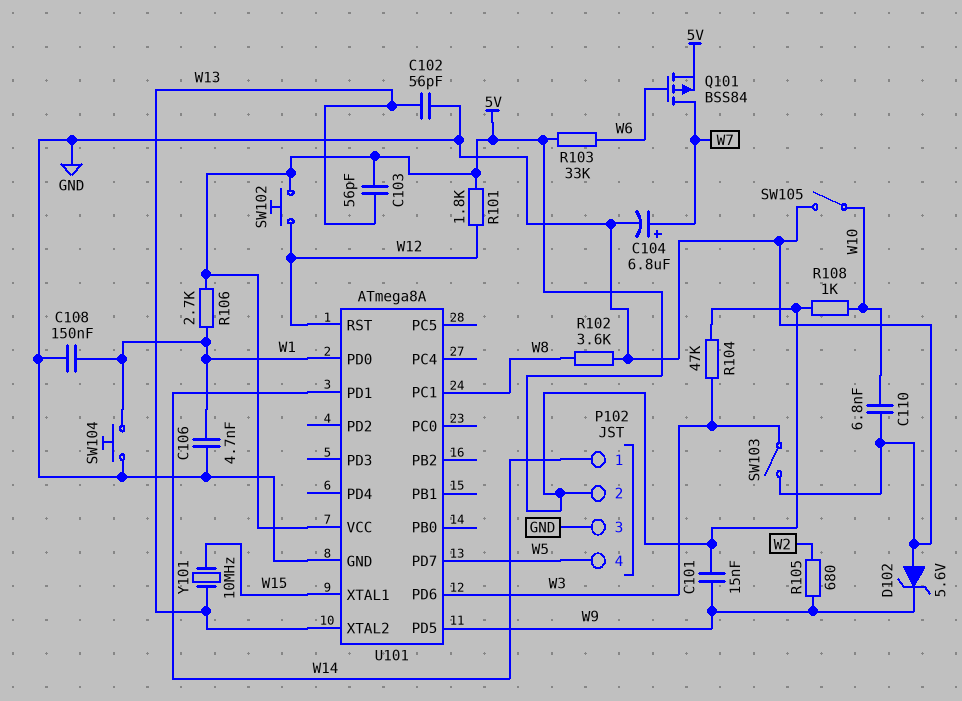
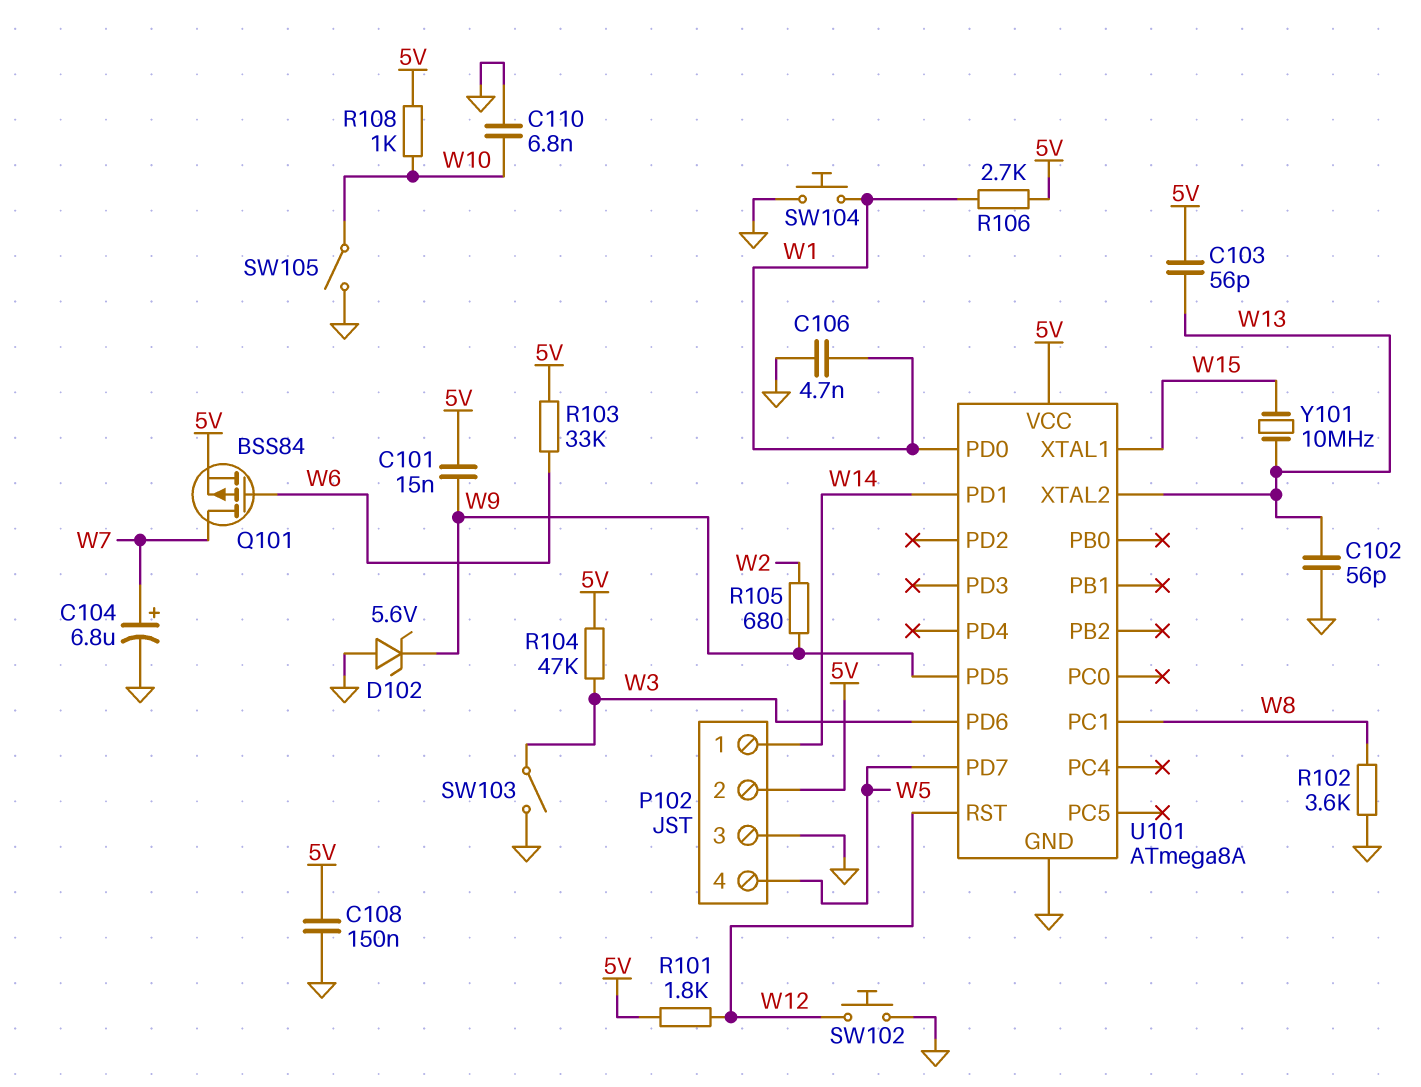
C108: 150nF (GND, W1) -> 150nF (5V, GND)
SW102: button (5V, W12) -> button (GND, W12)

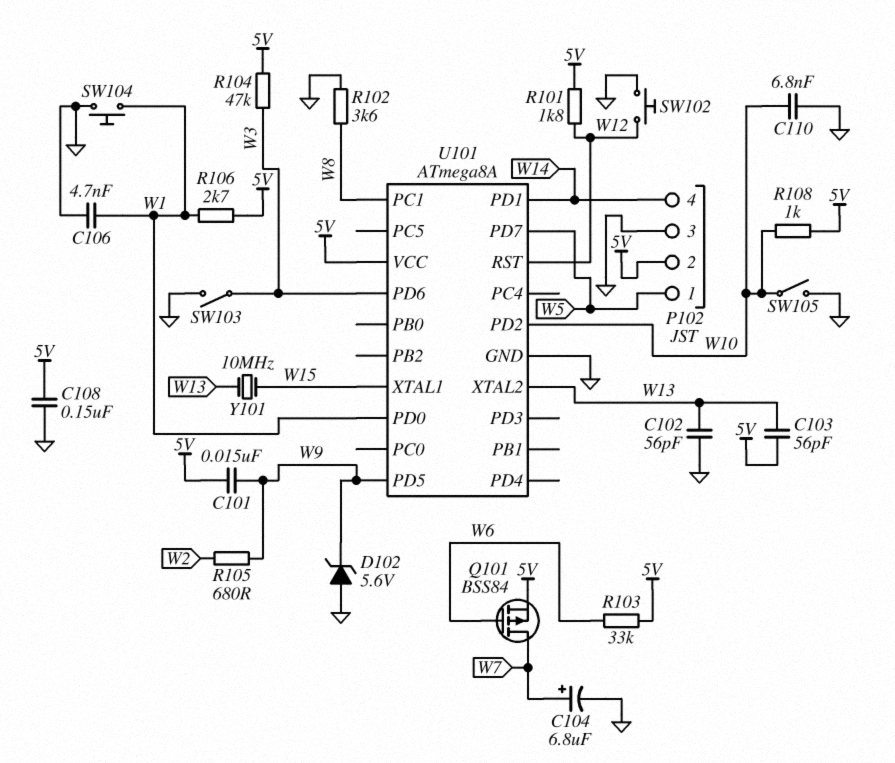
P102 pin 1: W14 -> W5
P102 pin 4: W5 -> W14
U101 pin PD2: none -> W10

